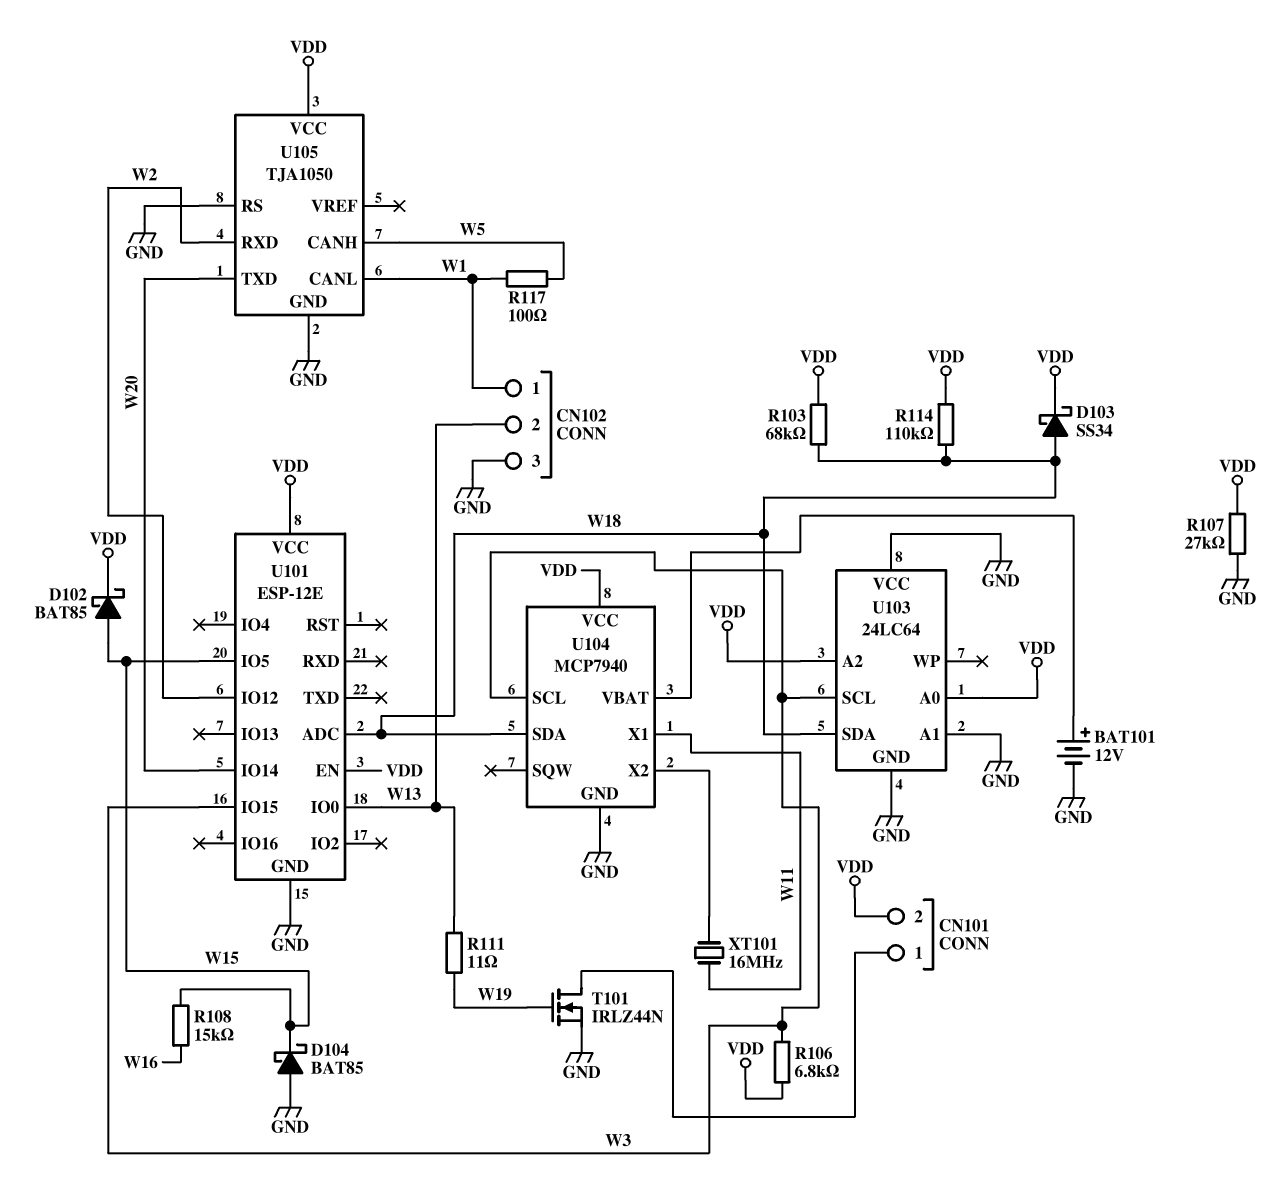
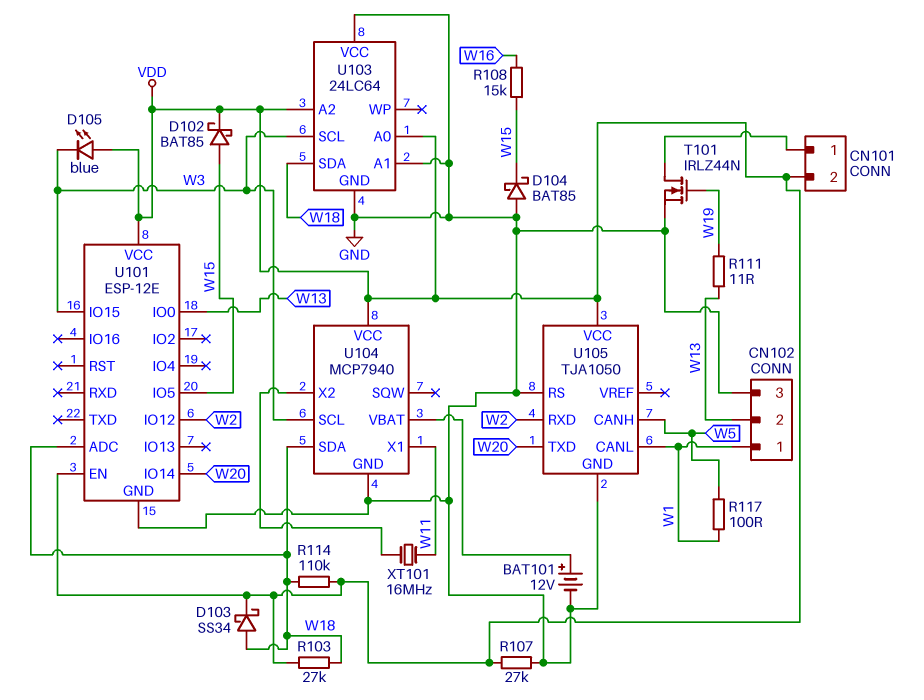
D105: none -> LED blue (A VDD, K W3)
R103: 68k (VDD, W18) -> 27k (VDD, W18)
R106: 6.8k (VDD, W3) -> none

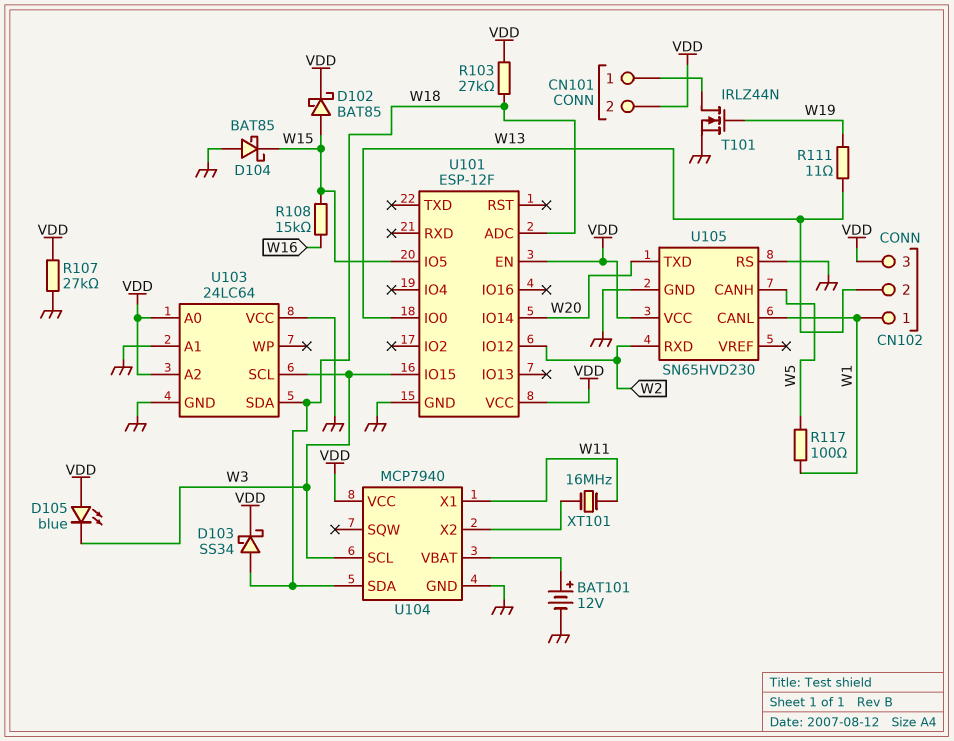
CN102 pin 3: GND -> VDD
R114: 110k (VDD, W18) -> none
U101: ESP-12E -> ESP-12F
U105: TJA1050 -> SN65HVD230

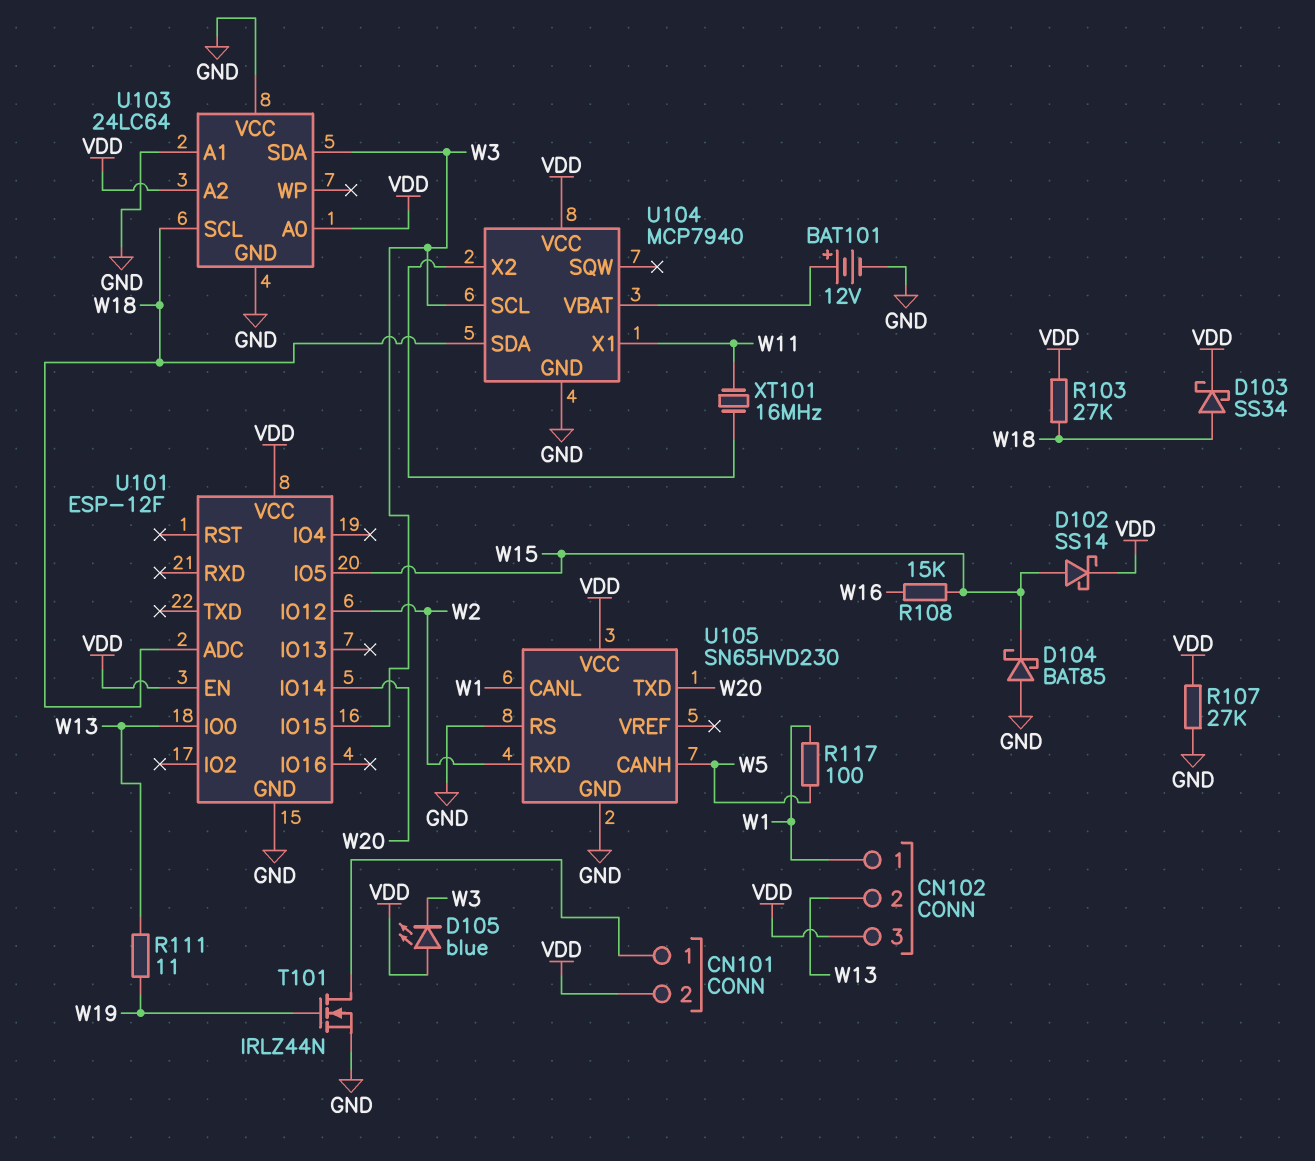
D102: schottky BAT85 (A W15, K VDD) -> schottky SS14 (A W15, K VDD)
U103 pin SCL: W3 -> W18
U103 pin SDA: W18 -> W3

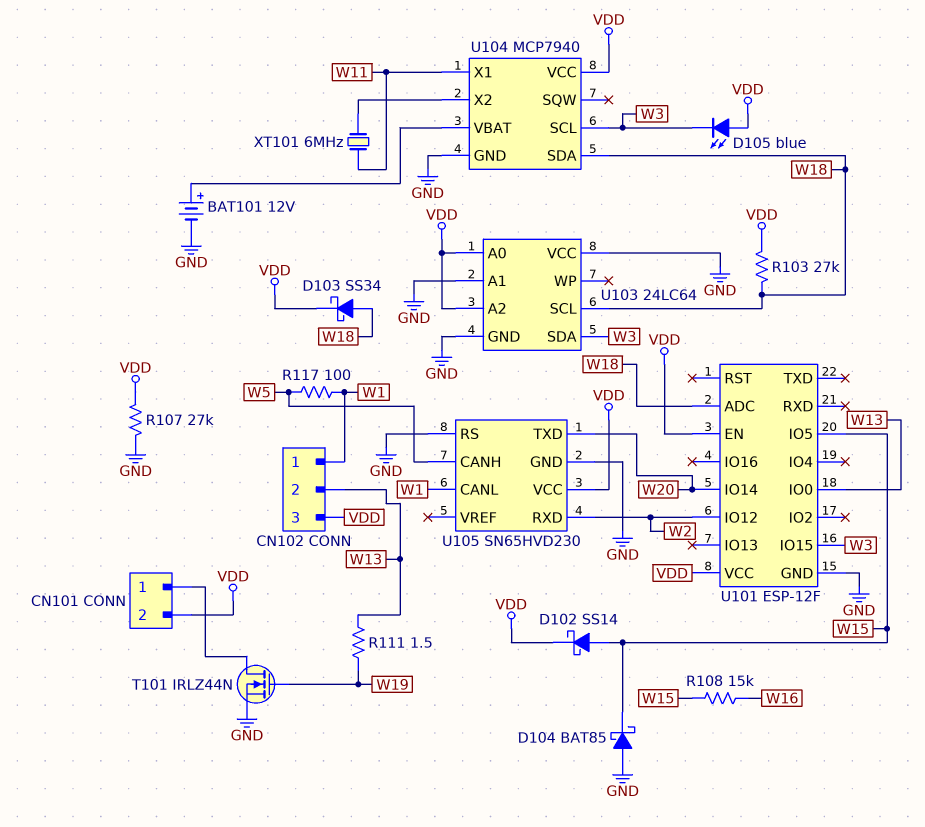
R111: 11 (W13, W19) -> 1.5 (W13, W19)
XT101: 16MHz (U104/X2, W11) -> 6MHz (U104/X2, W11)

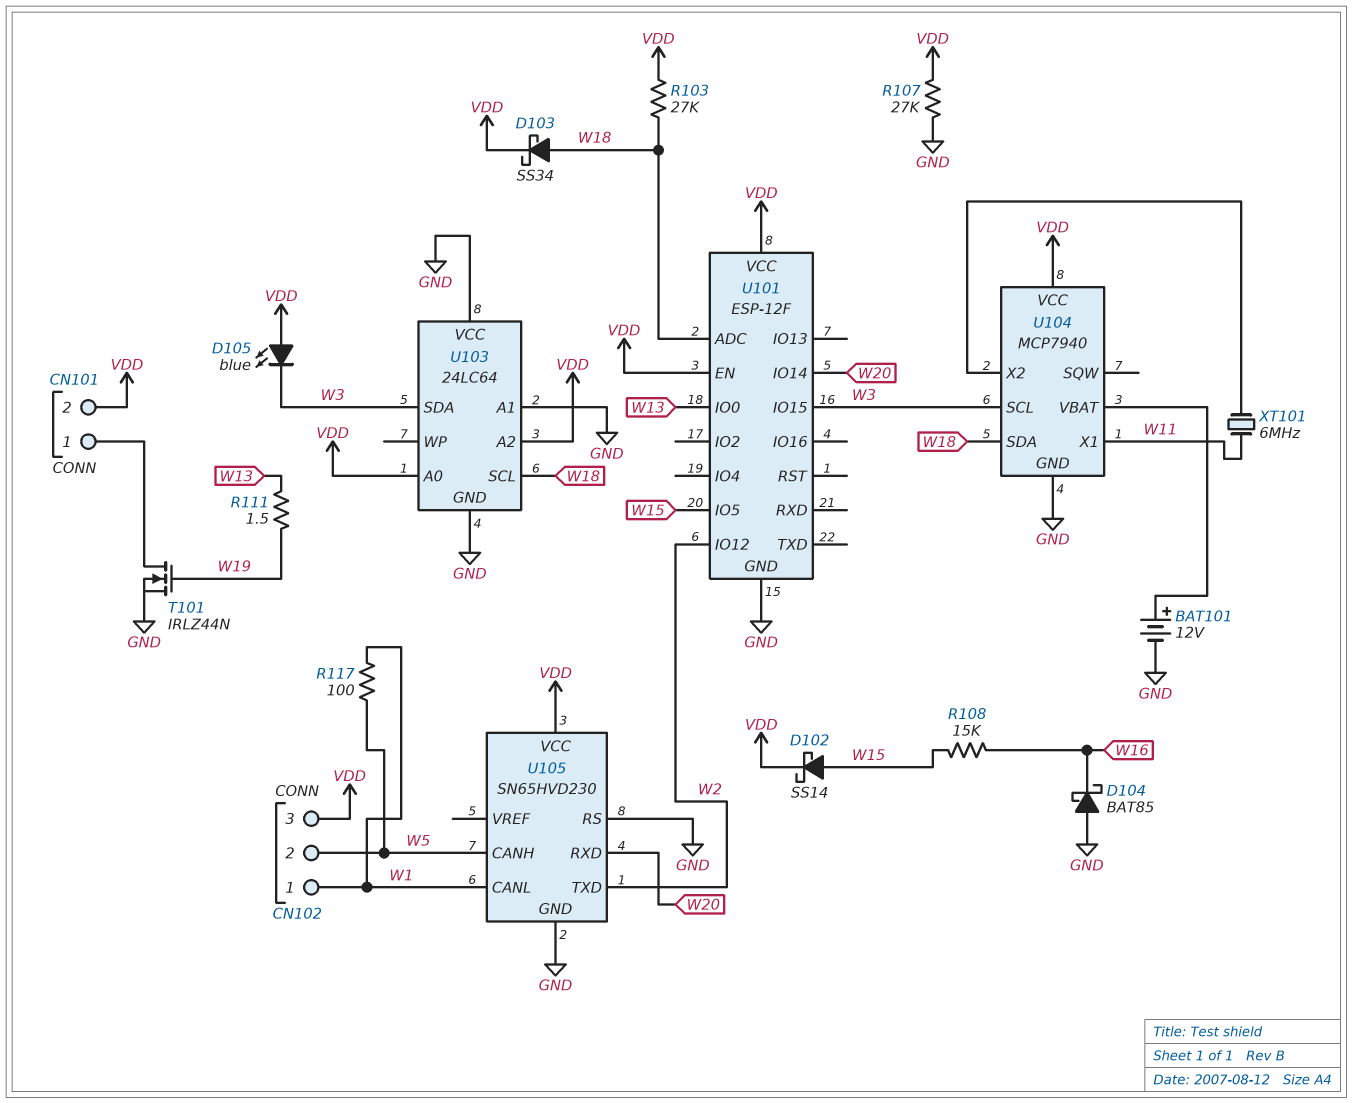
CN102 pin 2: W13 -> W5
D104: schottky BAT85 (A GND, K W15) -> schottky BAT85 (A GND, K W16)
U105 pin RXD: W2 -> W20
U105 pin TXD: W20 -> W2

